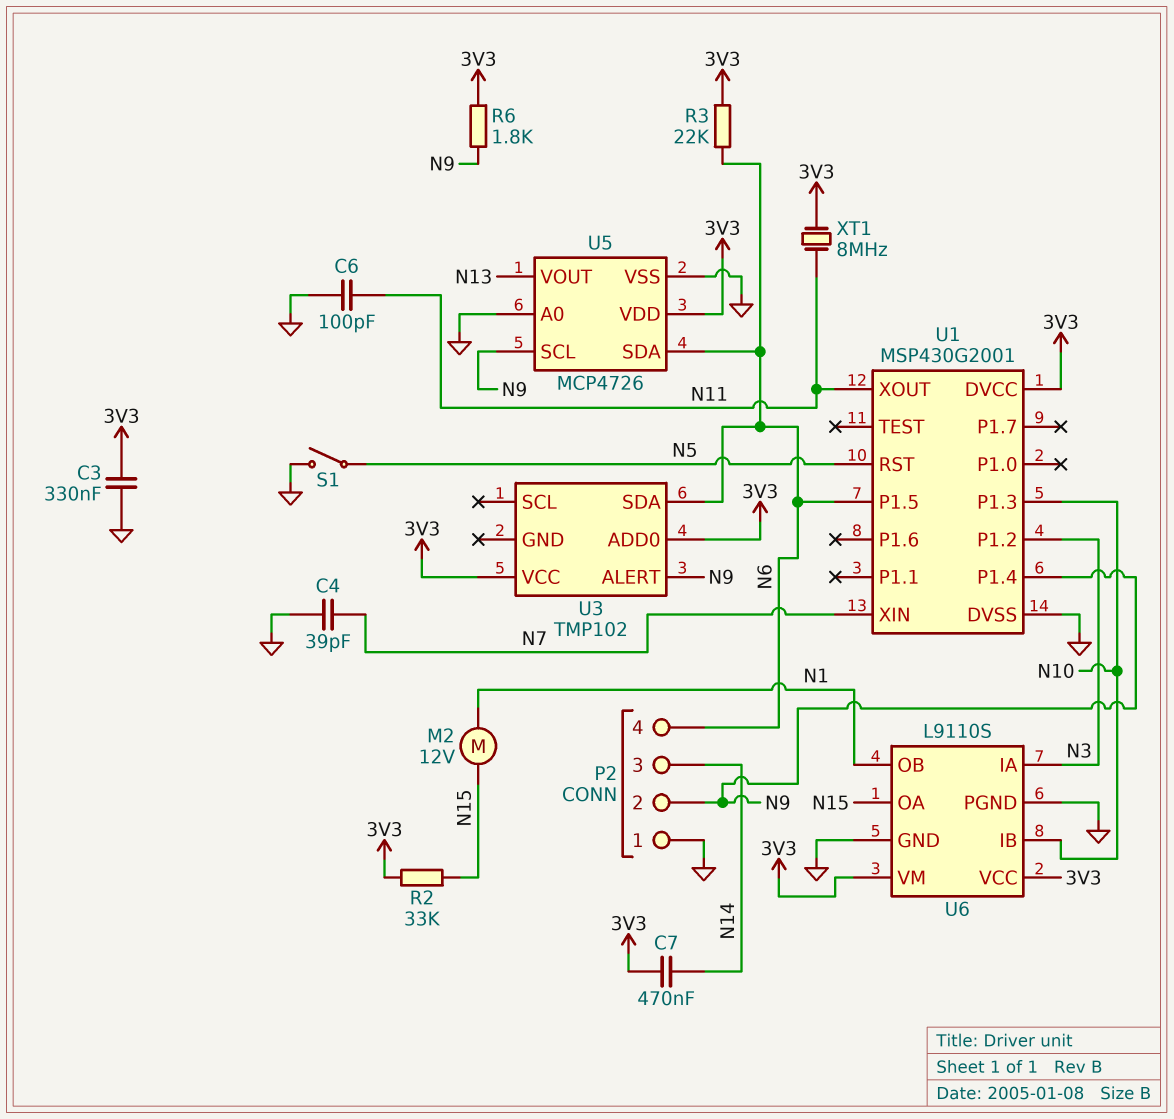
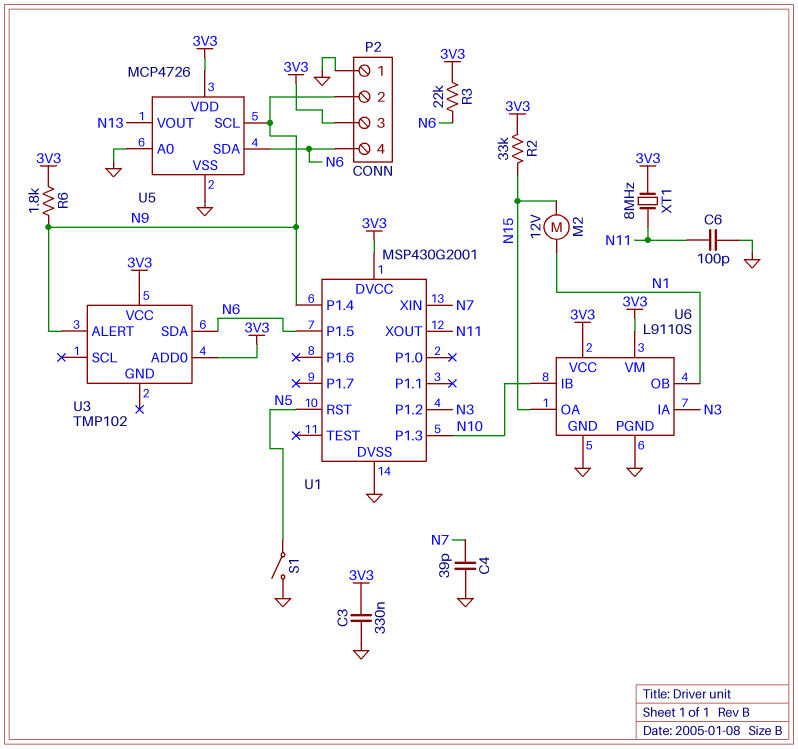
C7: 470nF (3V3, N14) -> none
P2 pin 3: N14 -> 3V3

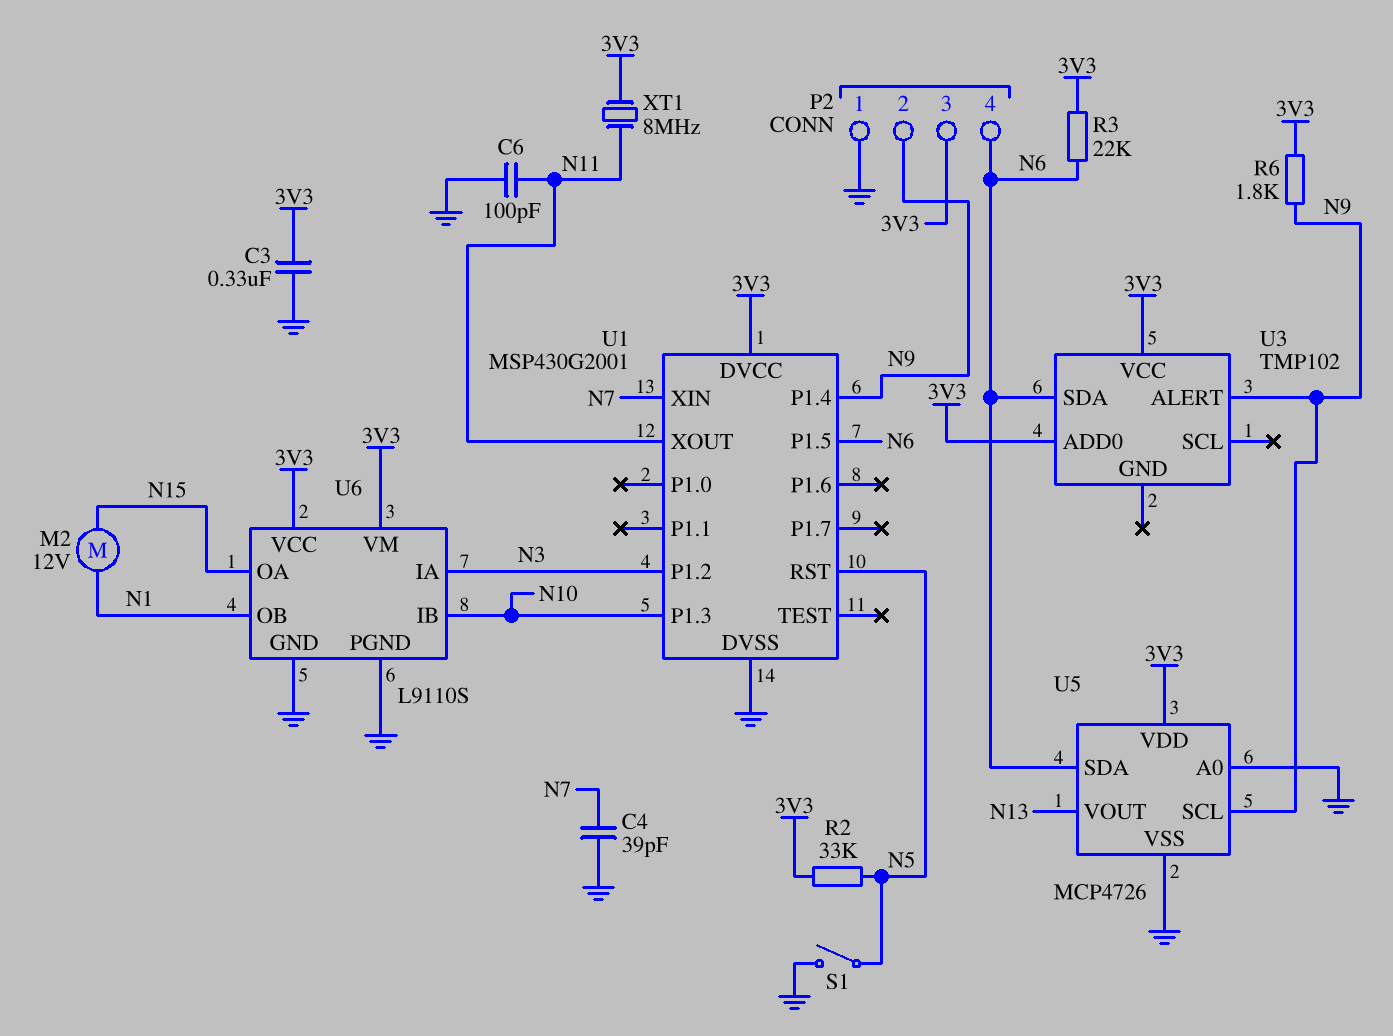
R2: 33k (3V3, N15) -> 33k (3V3, N5)

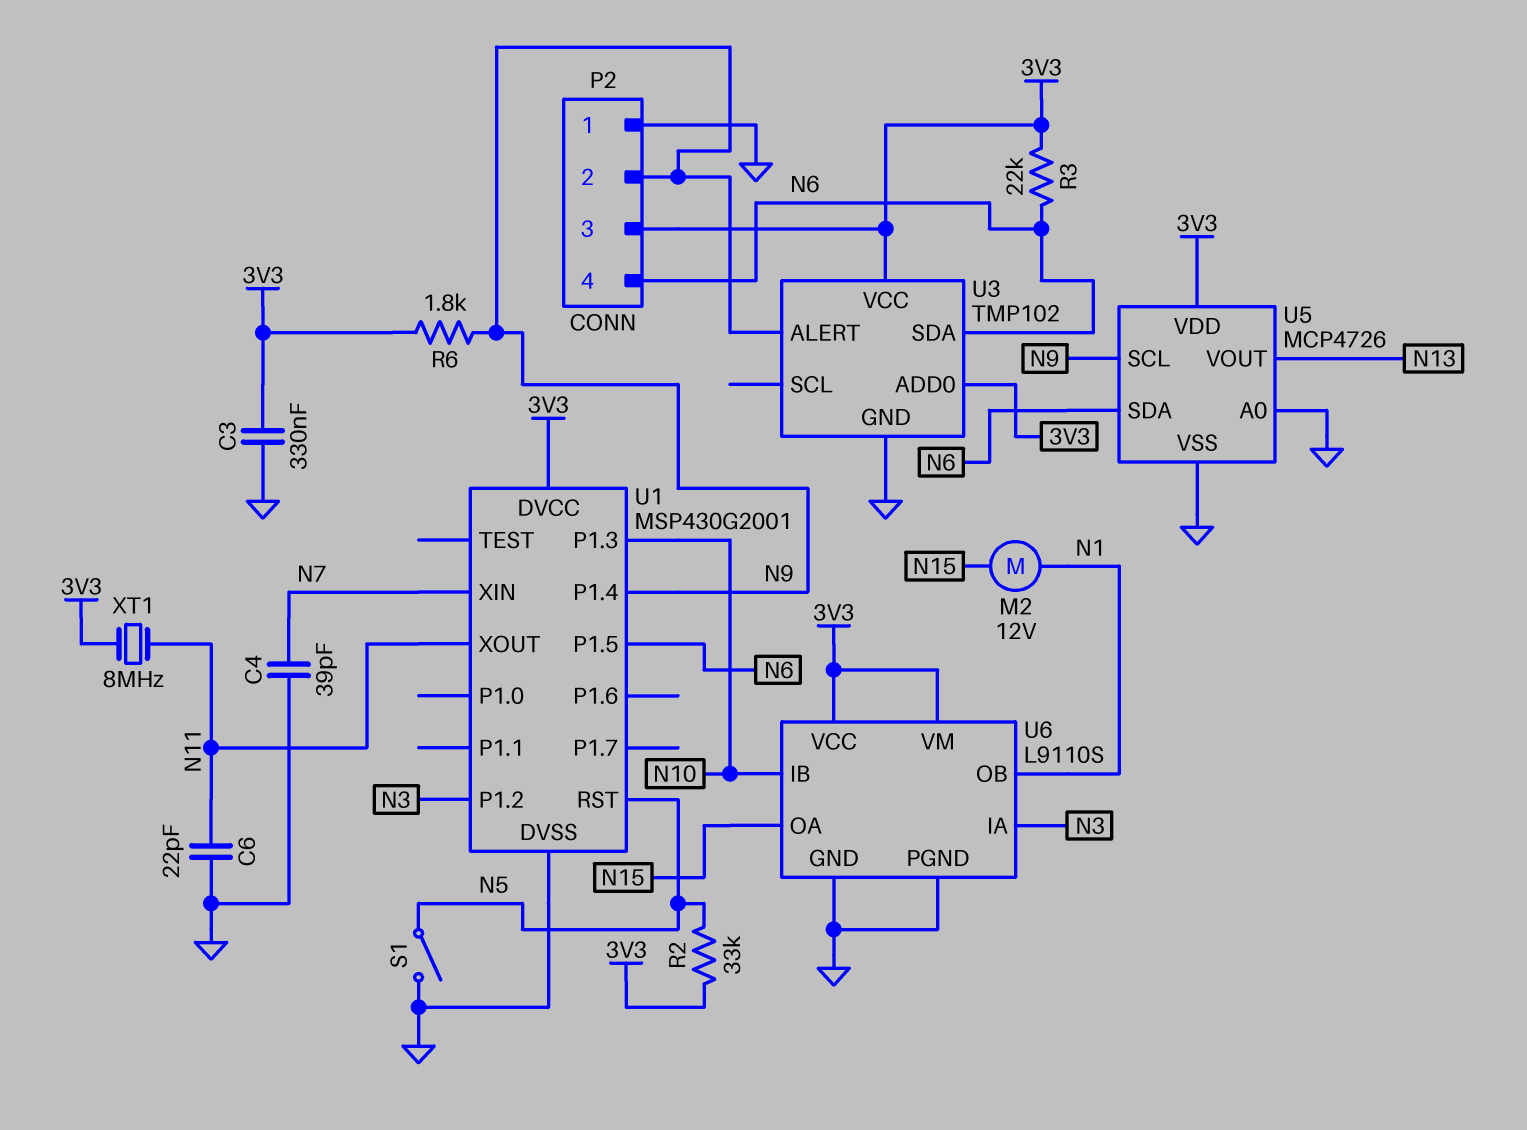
C6: 100pF (GND, N11) -> 22pF (GND, N11)
U3 pin GND: none -> GND

